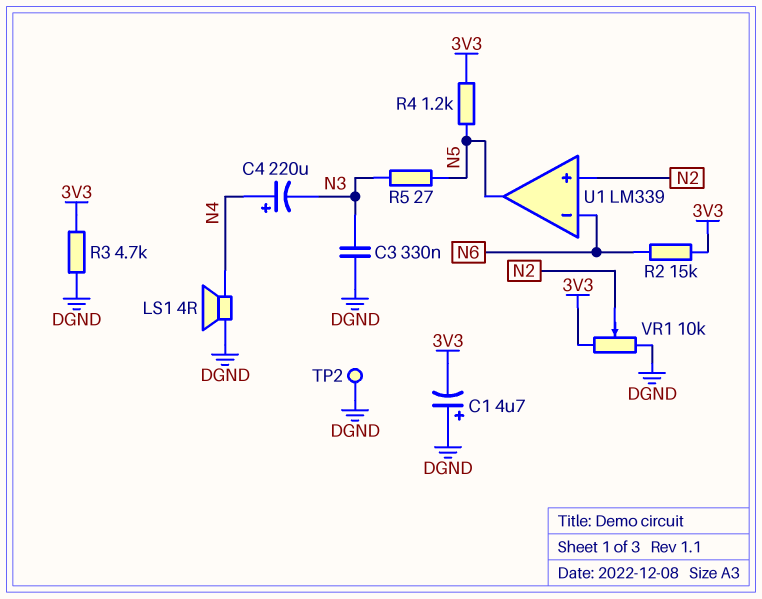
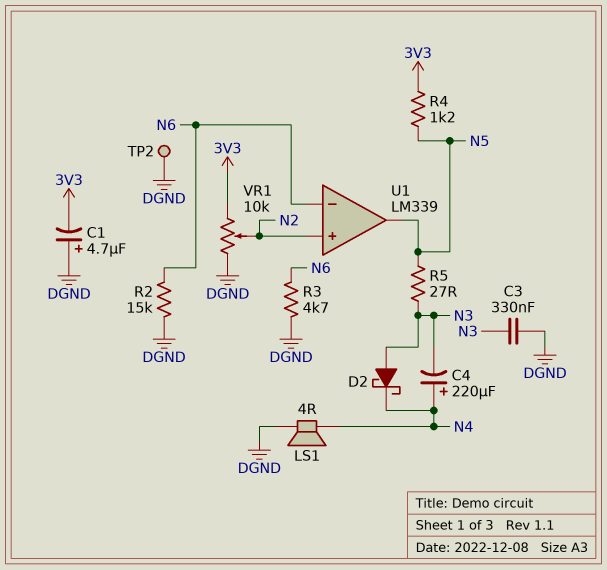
D2: none -> schottky (A N3, K N4)
R2: 15k (3V3, N6) -> 15k (DGND, N6)
R3: 4.7k (3V3, DGND) -> 4.7k (DGND, N6)

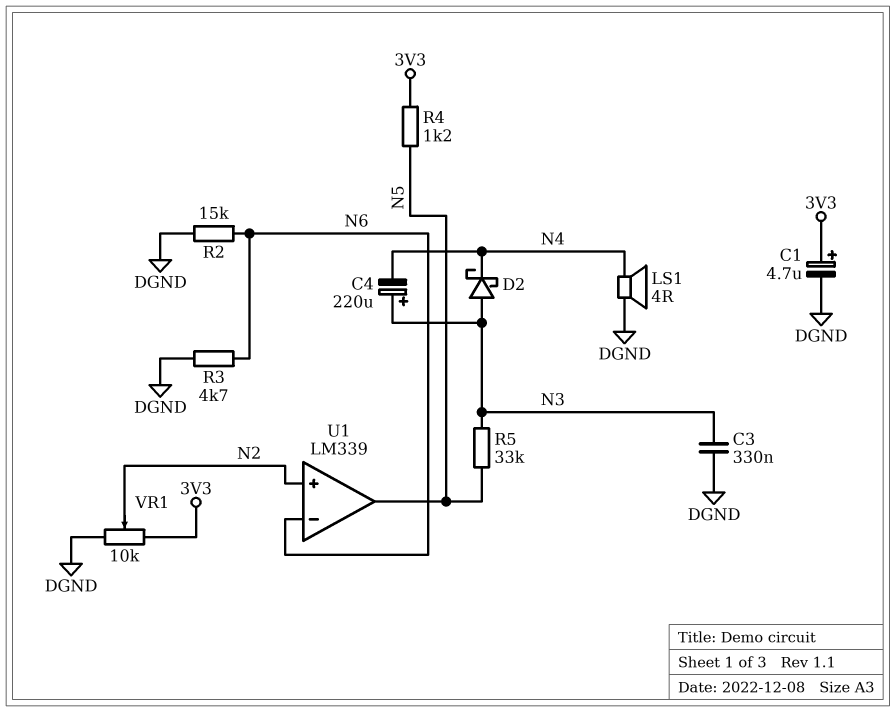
C1: 4.7uF (plus DGND, minus 3V3) -> 4.7uF (plus 3V3, minus DGND)
C4: 220uF (plus N4, minus N3) -> 220uF (plus N3, minus N4)
R5: 27 (N3, N5) -> 33k (N3, N5)
TP2: test point (DGND) -> none

